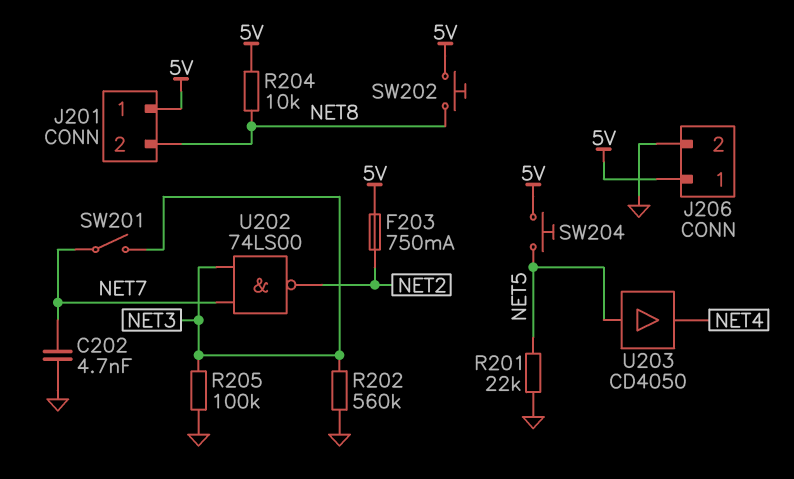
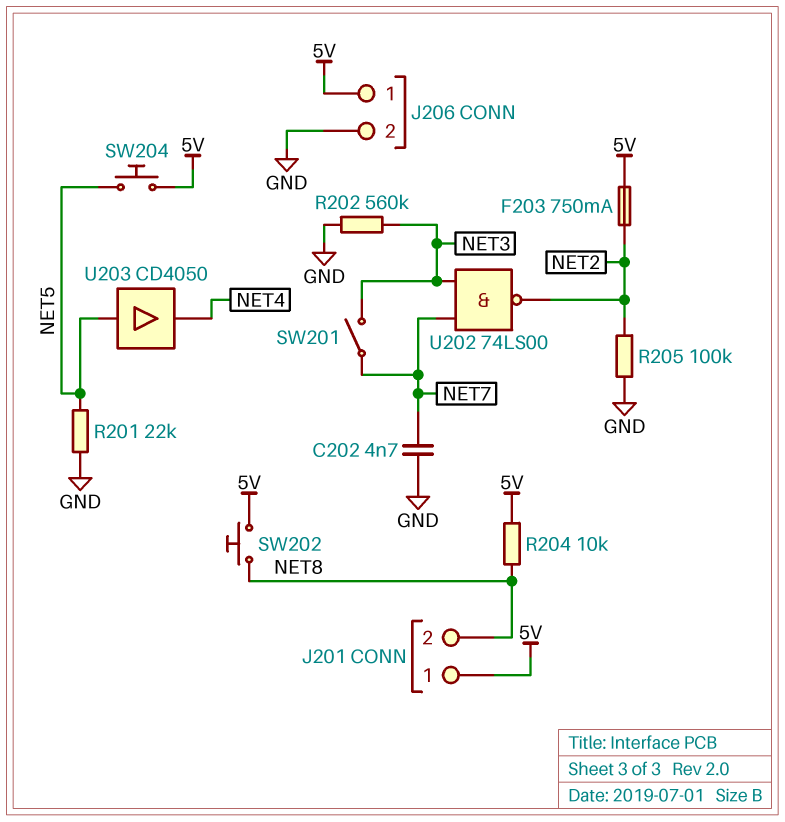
R205: 100k (GND, NET3) -> 100k (GND, NET2)

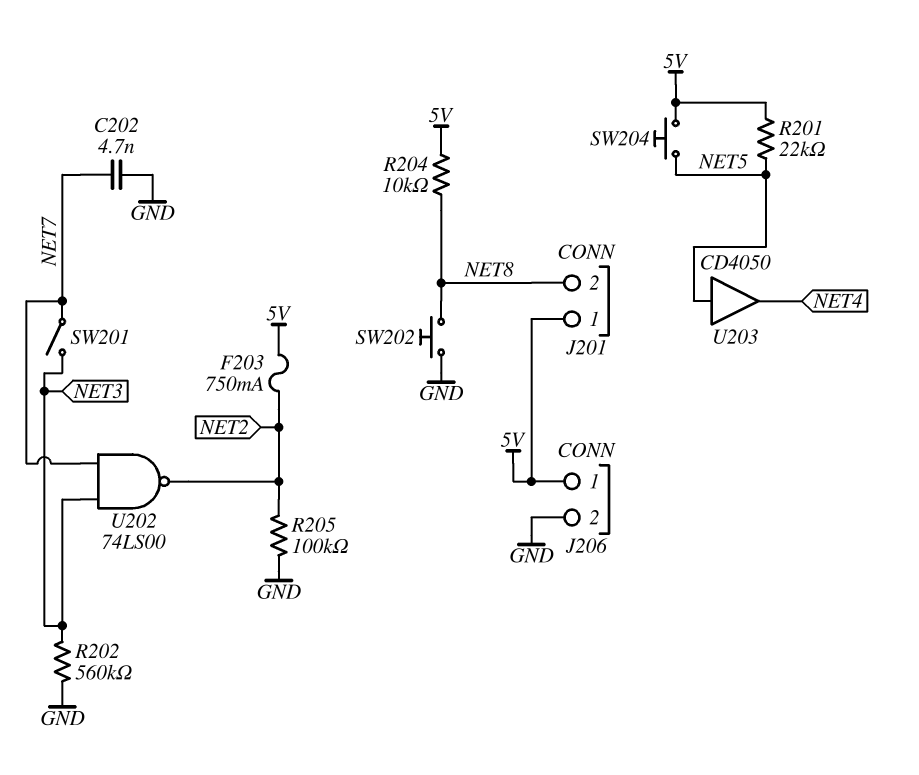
R201: 22k (GND, NET5) -> 22k (5V, NET5)
SW202: button (5V, NET8) -> button (GND, NET8)

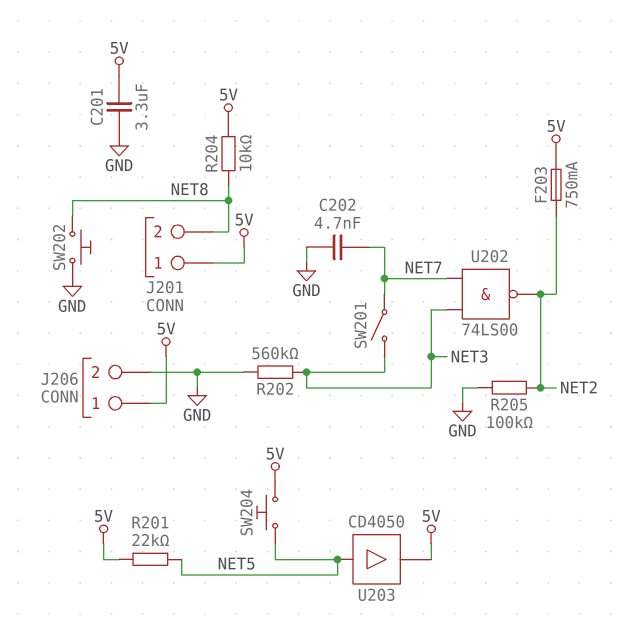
C201: none -> 3.3uF (5V, GND)
U203: buffer CD4050 (in NET5, out NET4) -> buffer CD4050 (in NET5, out 5V)

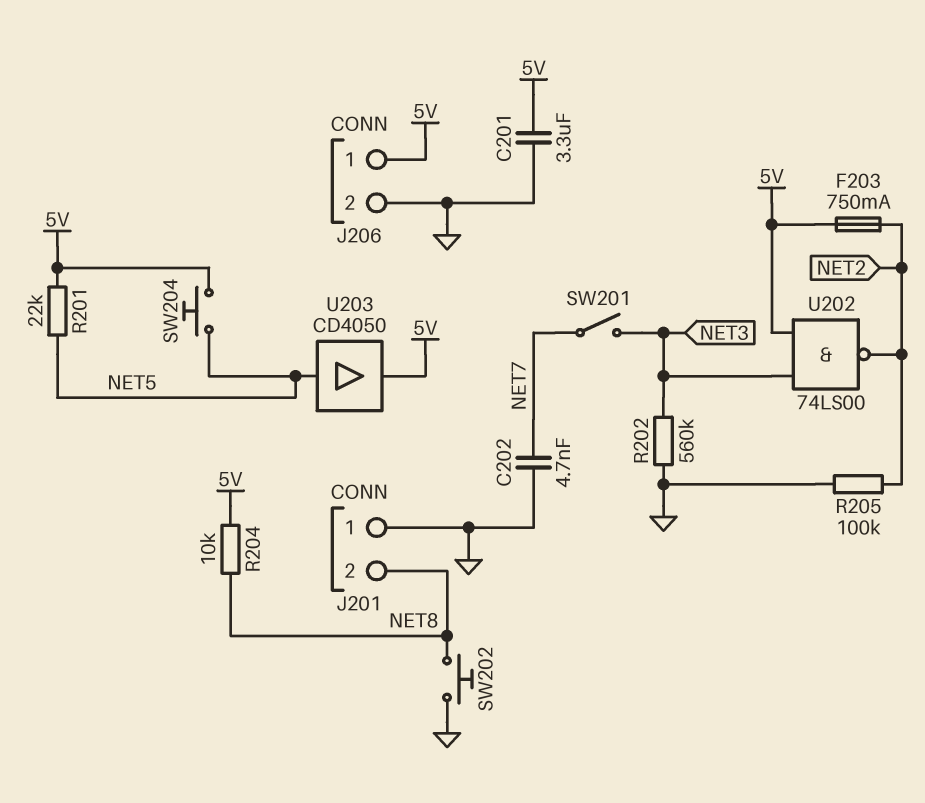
J201 pin 1: 5V -> GND
U202: NAND 74LS00 (in NET3, in NET7, out NET2) -> NAND 74LS00 (in 5V, in NET3, out NET2)

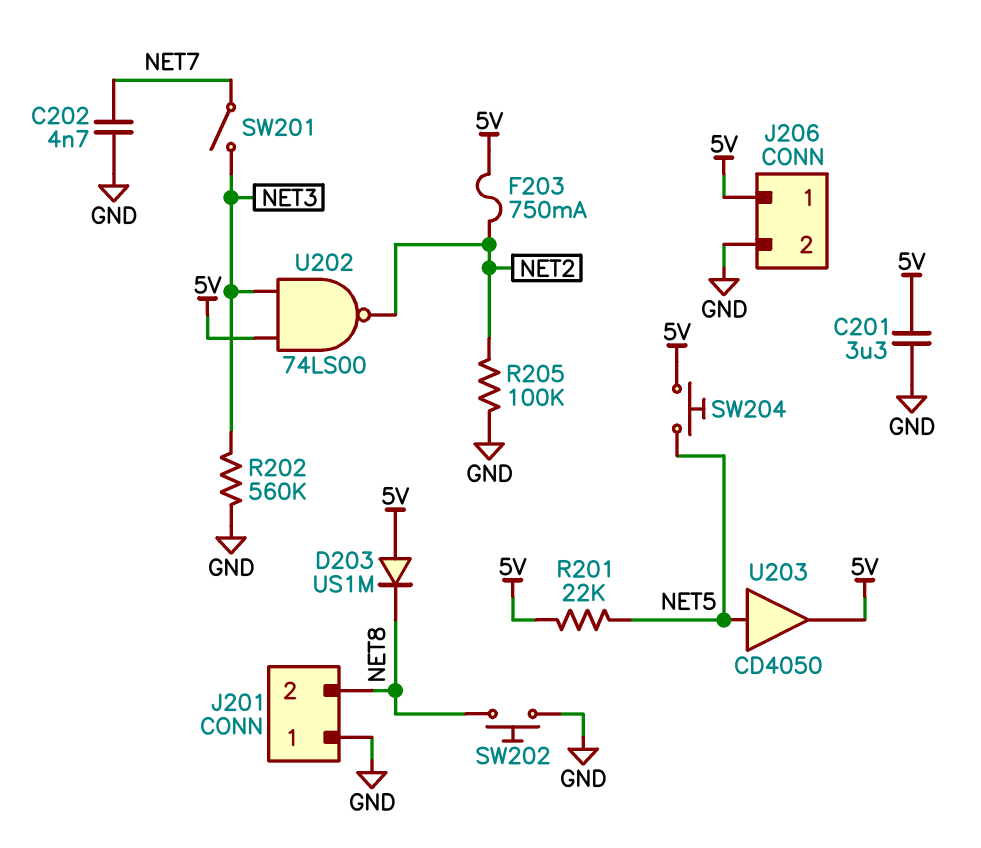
D203: none -> diode US1M (A 5V, K NET8)
R204: 10k (5V, NET8) -> none

